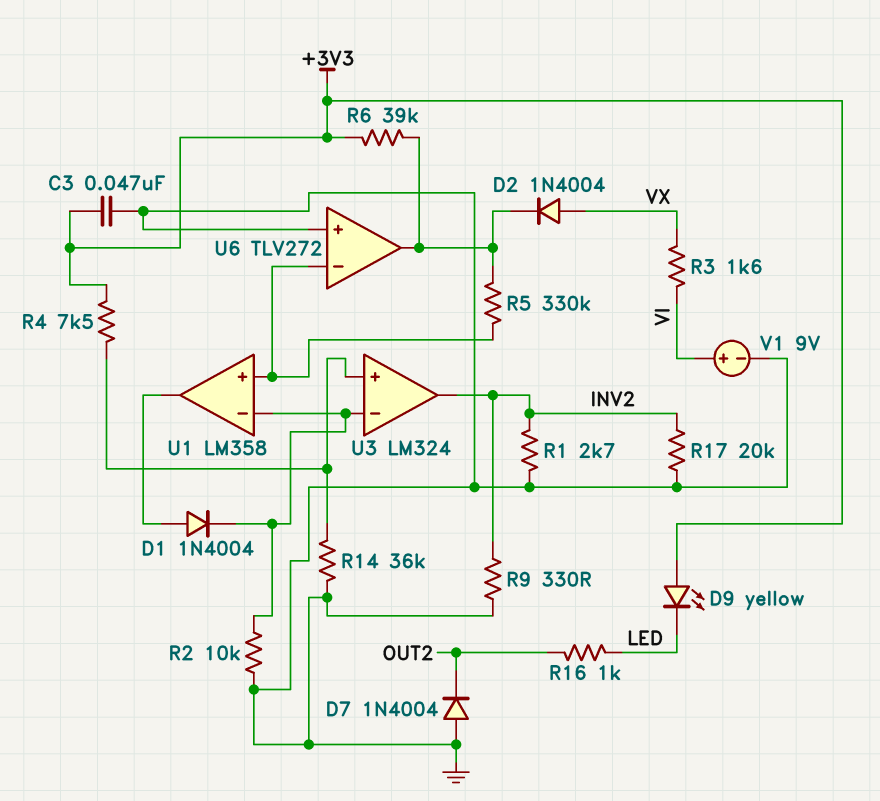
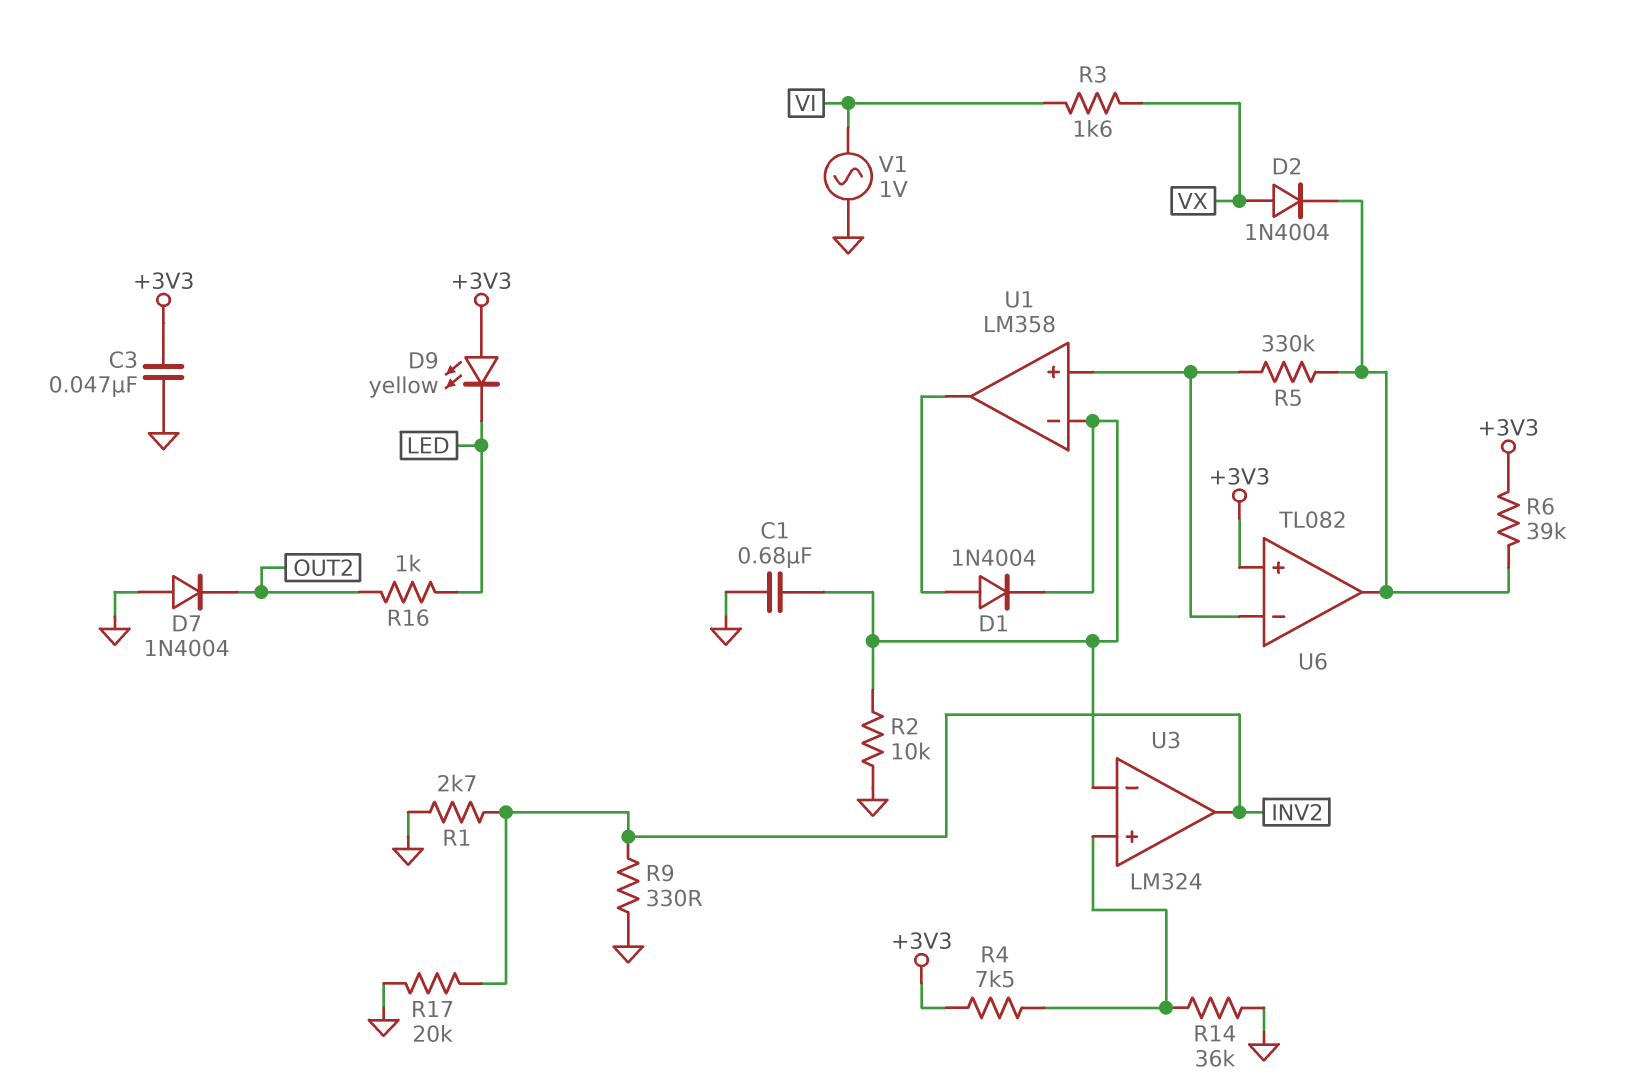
C1: none -> 680nF (GND, U1/in-)
U6: TLV272 -> TL082
U6 pin in+: GND -> +3V3
V1: 9V (plus VI, minus GND) -> AC 1V (GND, VI)

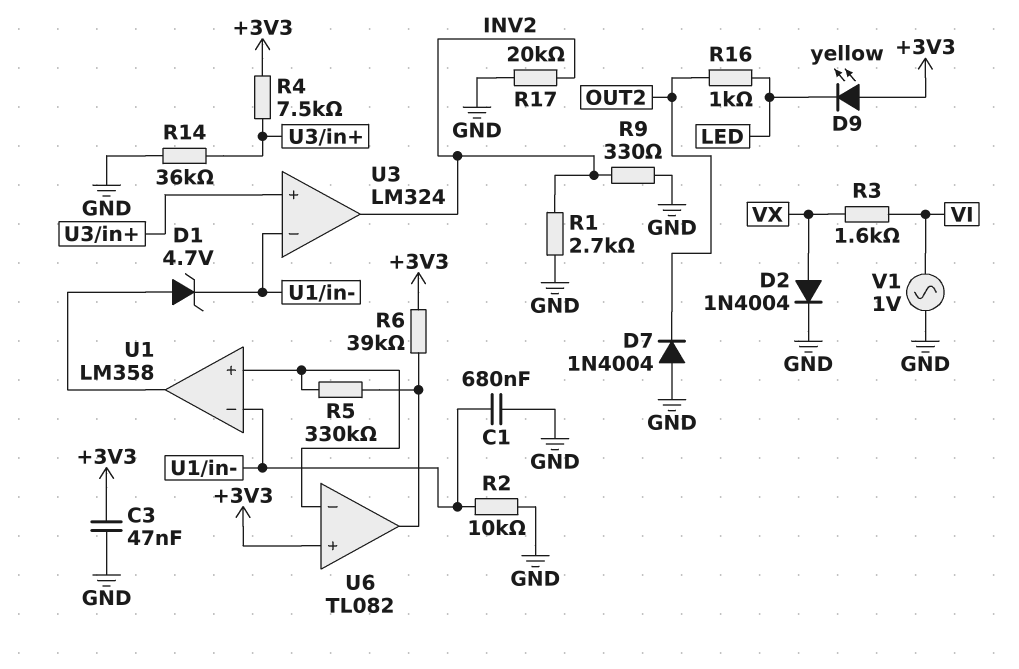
D1: diode 1N4004 (A U1/out, K U1/in-) -> zener 4.7V (A U1/out, K U1/in-)
D2: diode 1N4004 (A VX, K U6/out) -> diode 1N4004 (A VX, K GND)

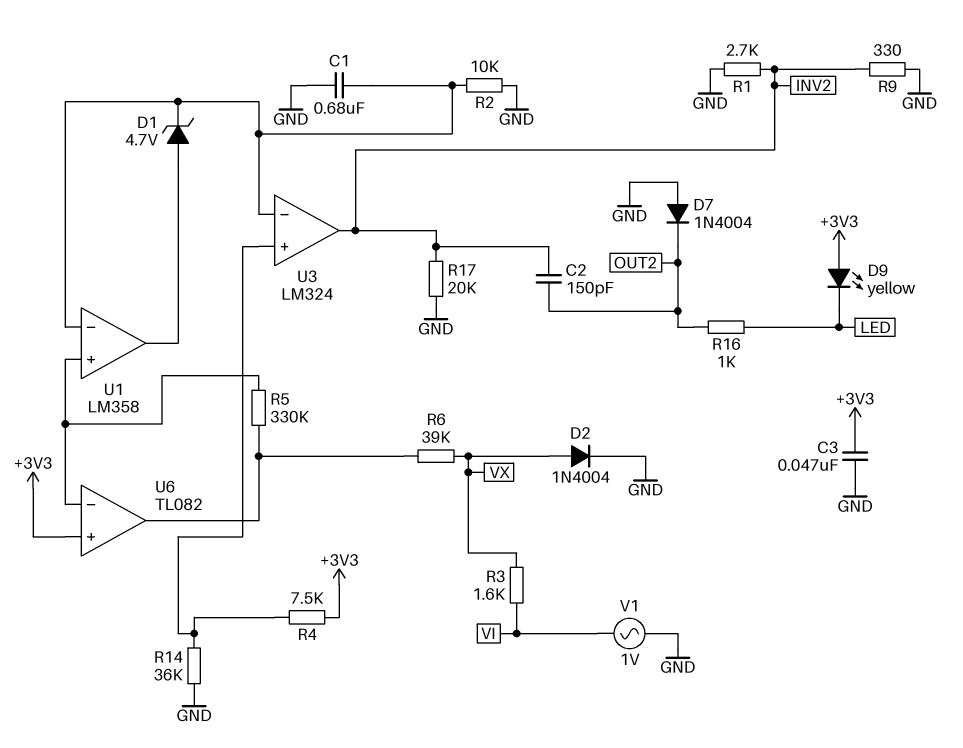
C2: none -> 150pF (INV2, OUT2)
R6: 39k (+3V3, U6/out) -> 39k (U6/out, VX)

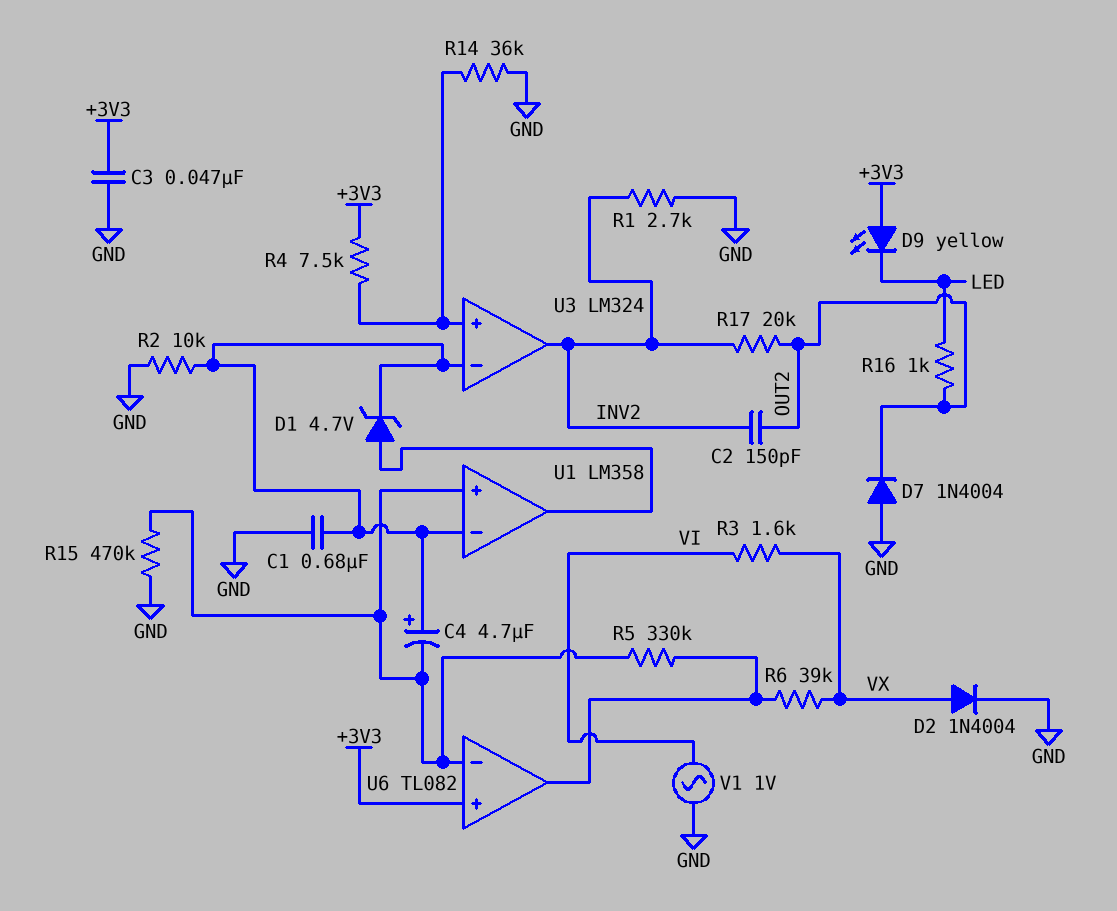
C4: none -> 4.7uF (plus U1/in-, minus U1/in+)
R9: 330 (GND, INV2) -> none
R15: none -> 470k (GND, U1/in+)
R17: 20k (GND, INV2) -> 20k (INV2, OUT2)

